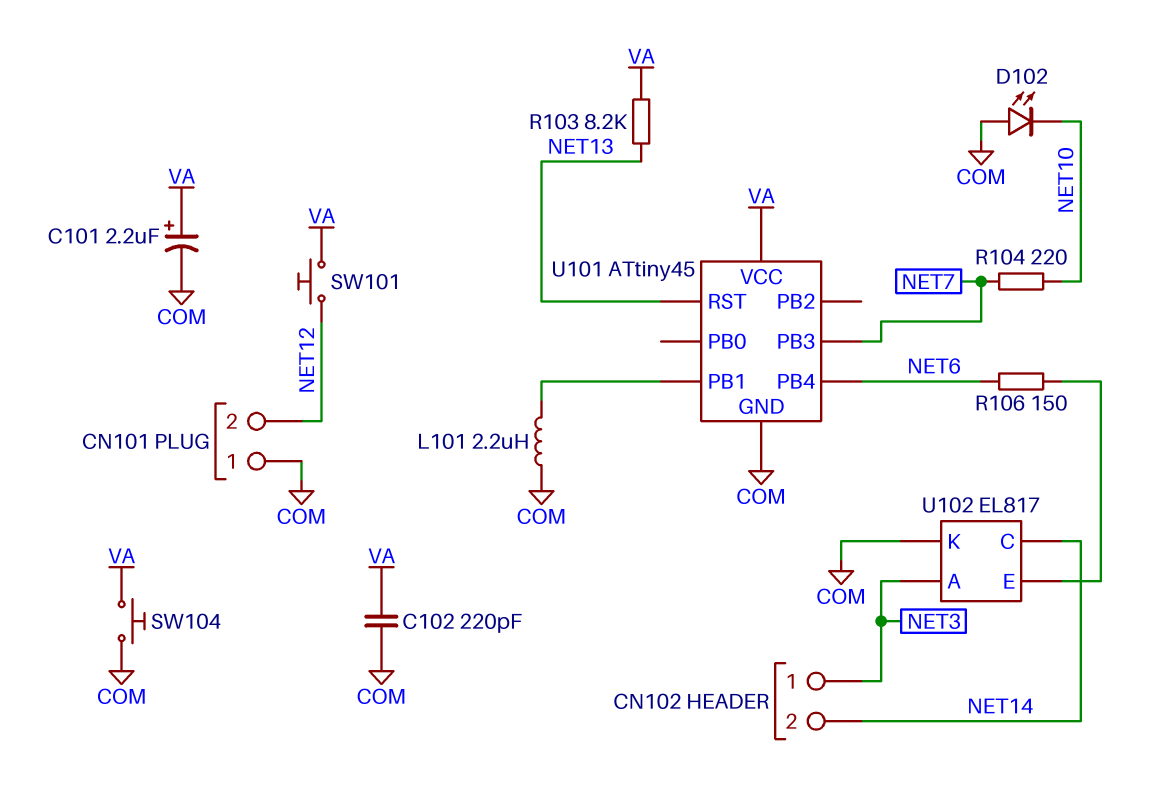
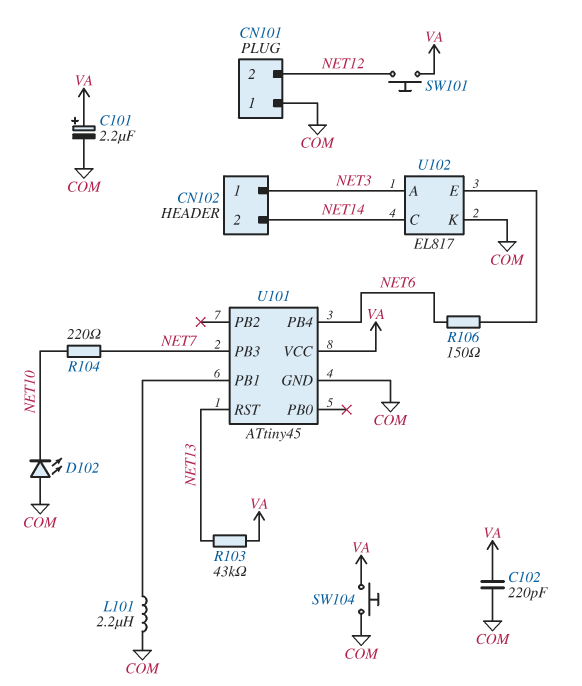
R103: 8.2k (NET13, VA) -> 43k (NET13, VA)

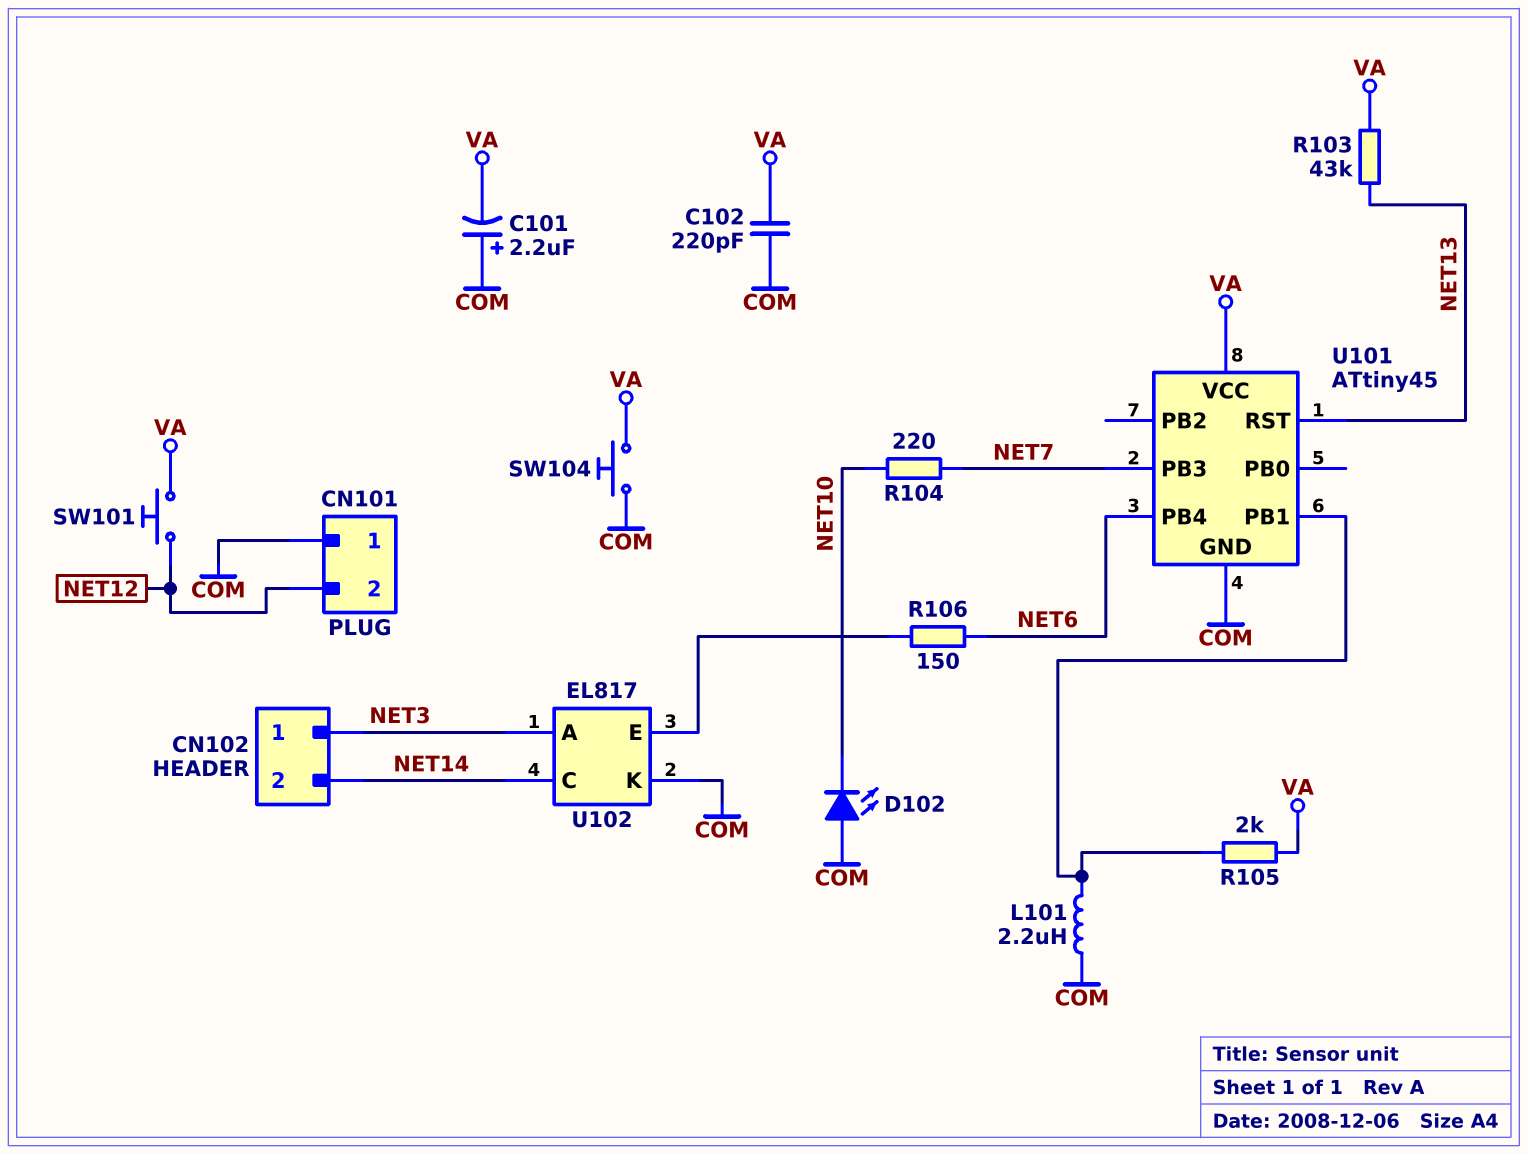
C101: 2.2uF (plus VA, minus COM) -> 2.2uF (plus COM, minus VA)
R105: none -> 2k (U101/PB1, VA)

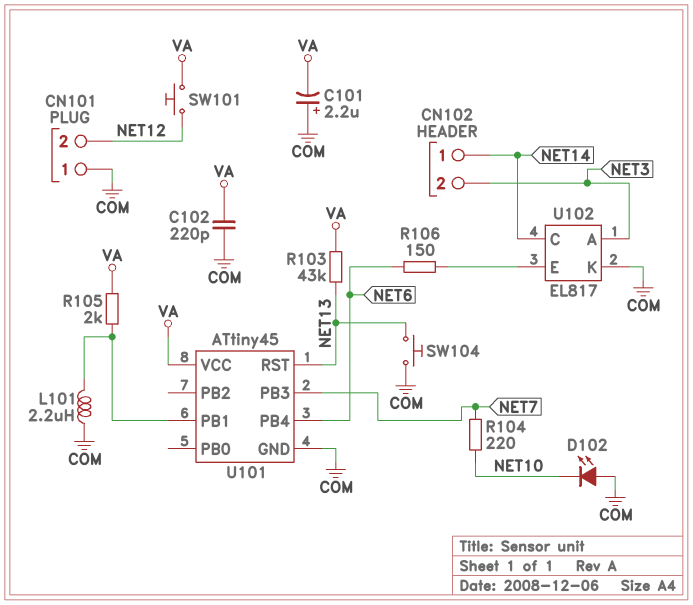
CN102 pin 1: NET3 -> NET14
CN102 pin 2: NET14 -> NET3
SW104: button (COM, VA) -> button (COM, NET13)

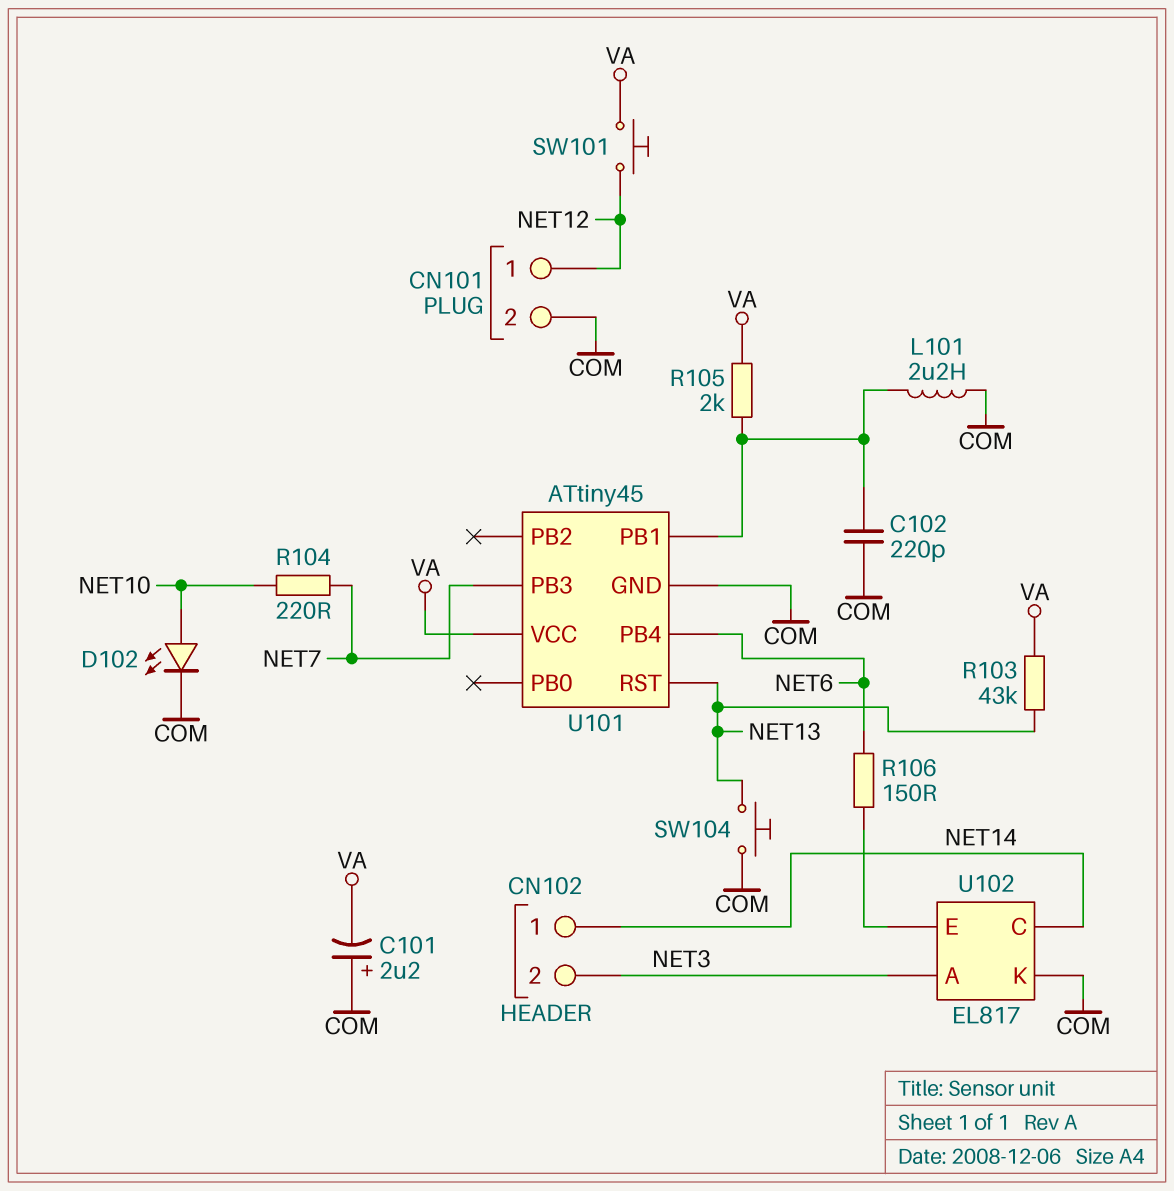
C102: 220pF (COM, VA) -> 220pF (COM, U101/PB1)
CN101 pin 1: COM -> NET12
CN101 pin 2: NET12 -> COM
D102: LED (A COM, K NET10) -> LED (A NET10, K COM)

